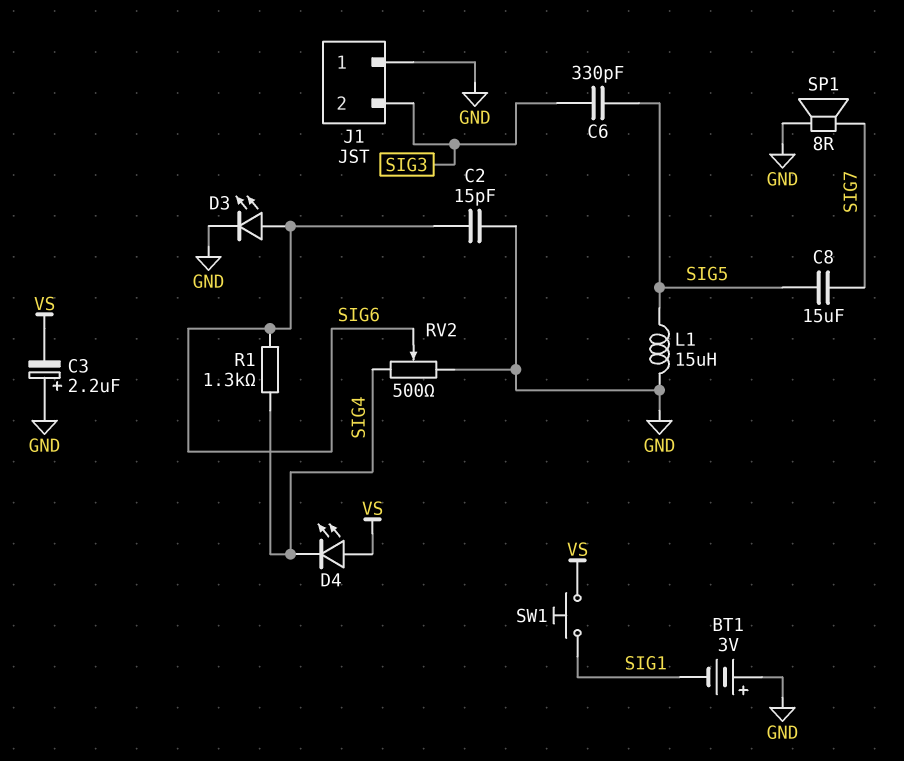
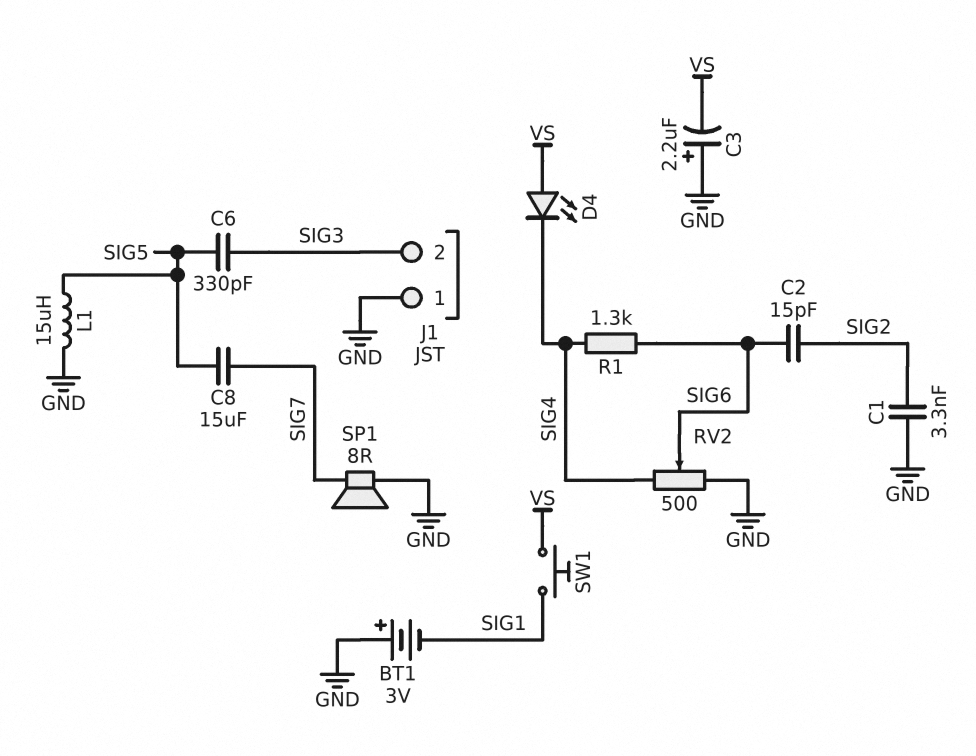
C1: none -> 3.3nF (GND, SIG2)
C2: 15pF (GND, SIG6) -> 15pF (SIG2, SIG6)
D3: LED (A SIG6, K GND) -> none

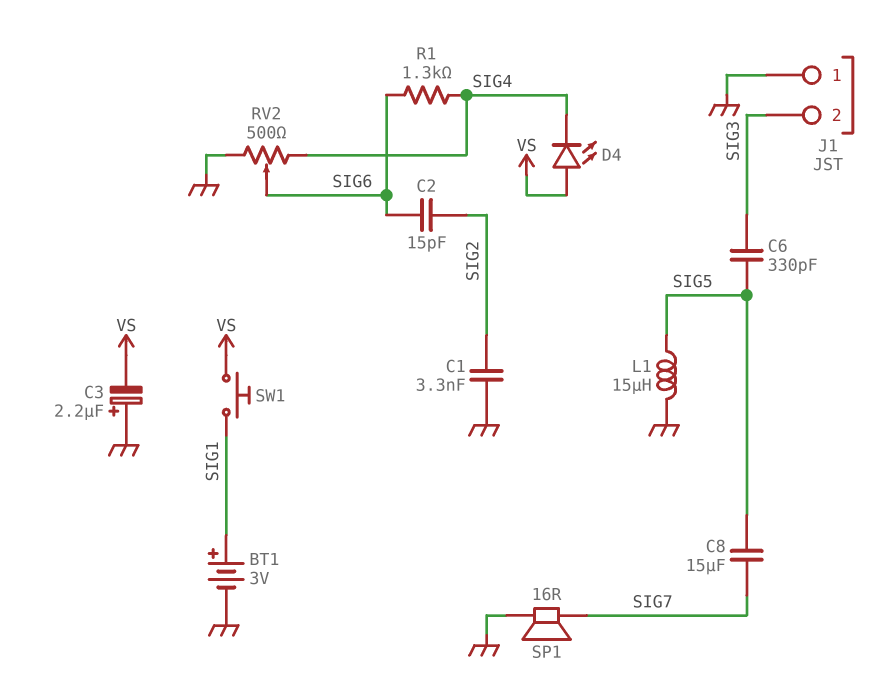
BT1: 3V (plus GND, minus SIG1) -> 3V (plus SIG1, minus GND)
SP1: speaker 8R (GND, SIG7) -> speaker 16R (GND, SIG7)

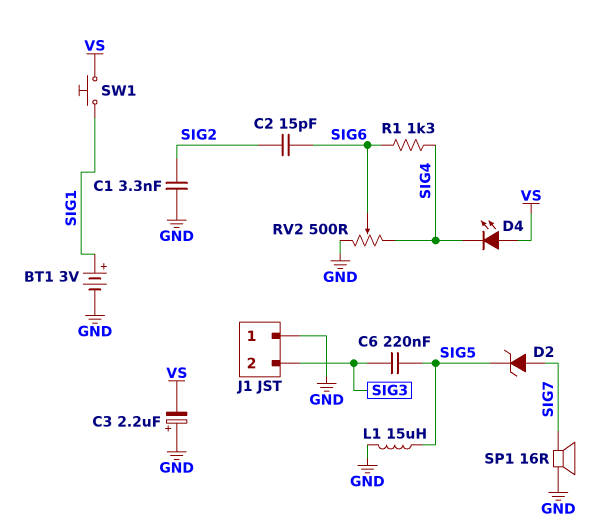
C6: 330pF (SIG3, SIG5) -> 220nF (SIG3, SIG5)
C8: 15uF (SIG5, SIG7) -> none
D2: none -> zener (A SIG7, K SIG5)

